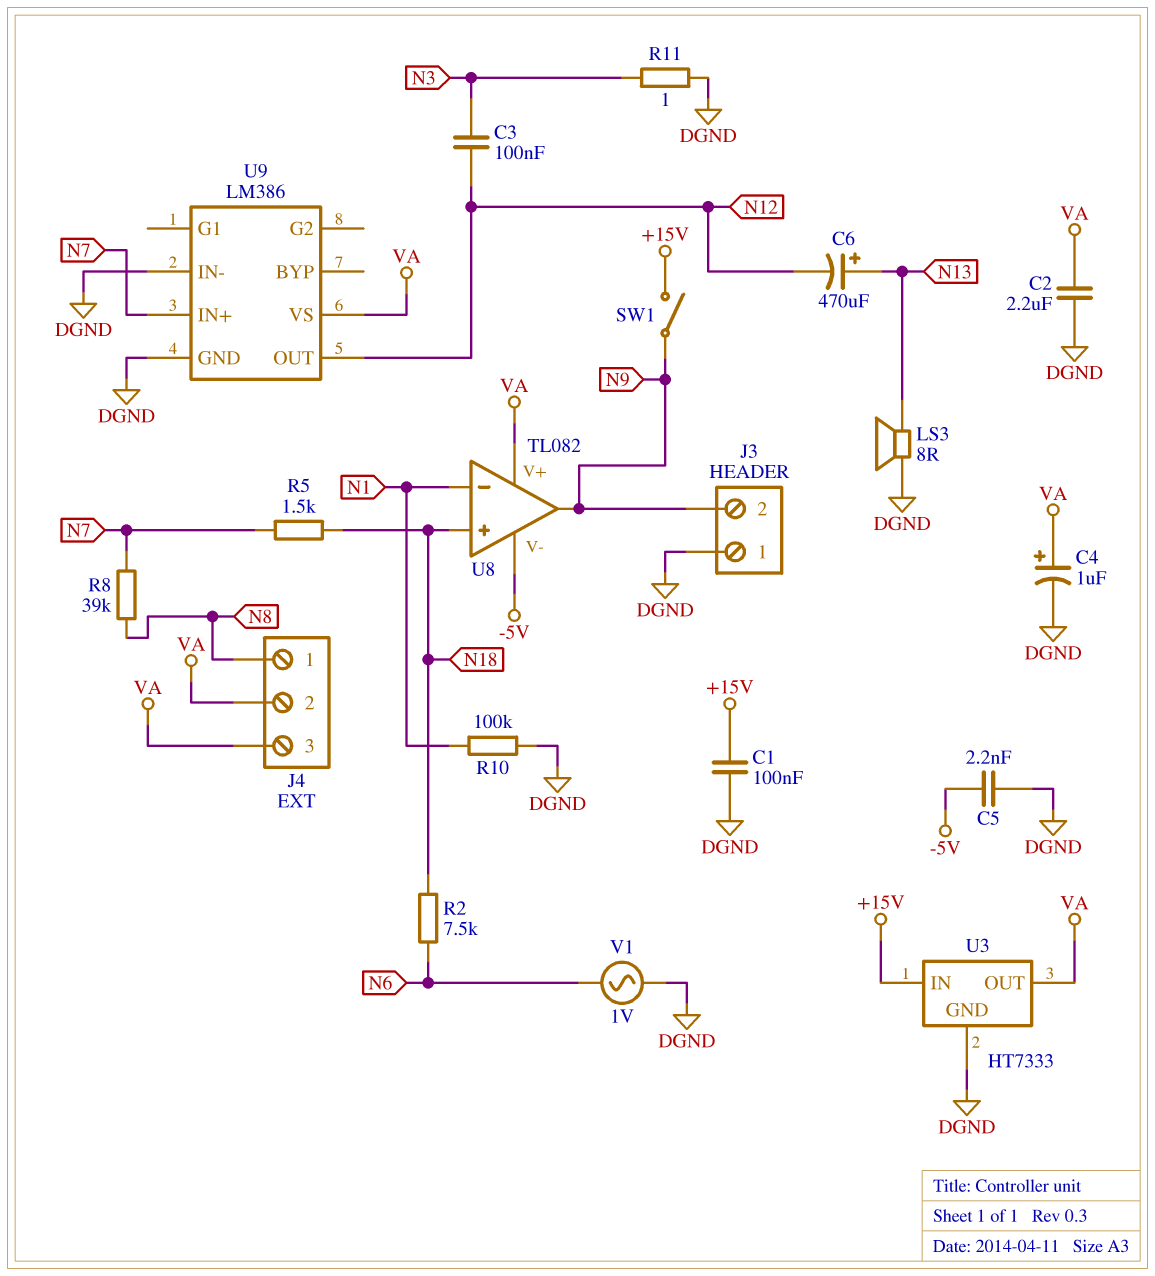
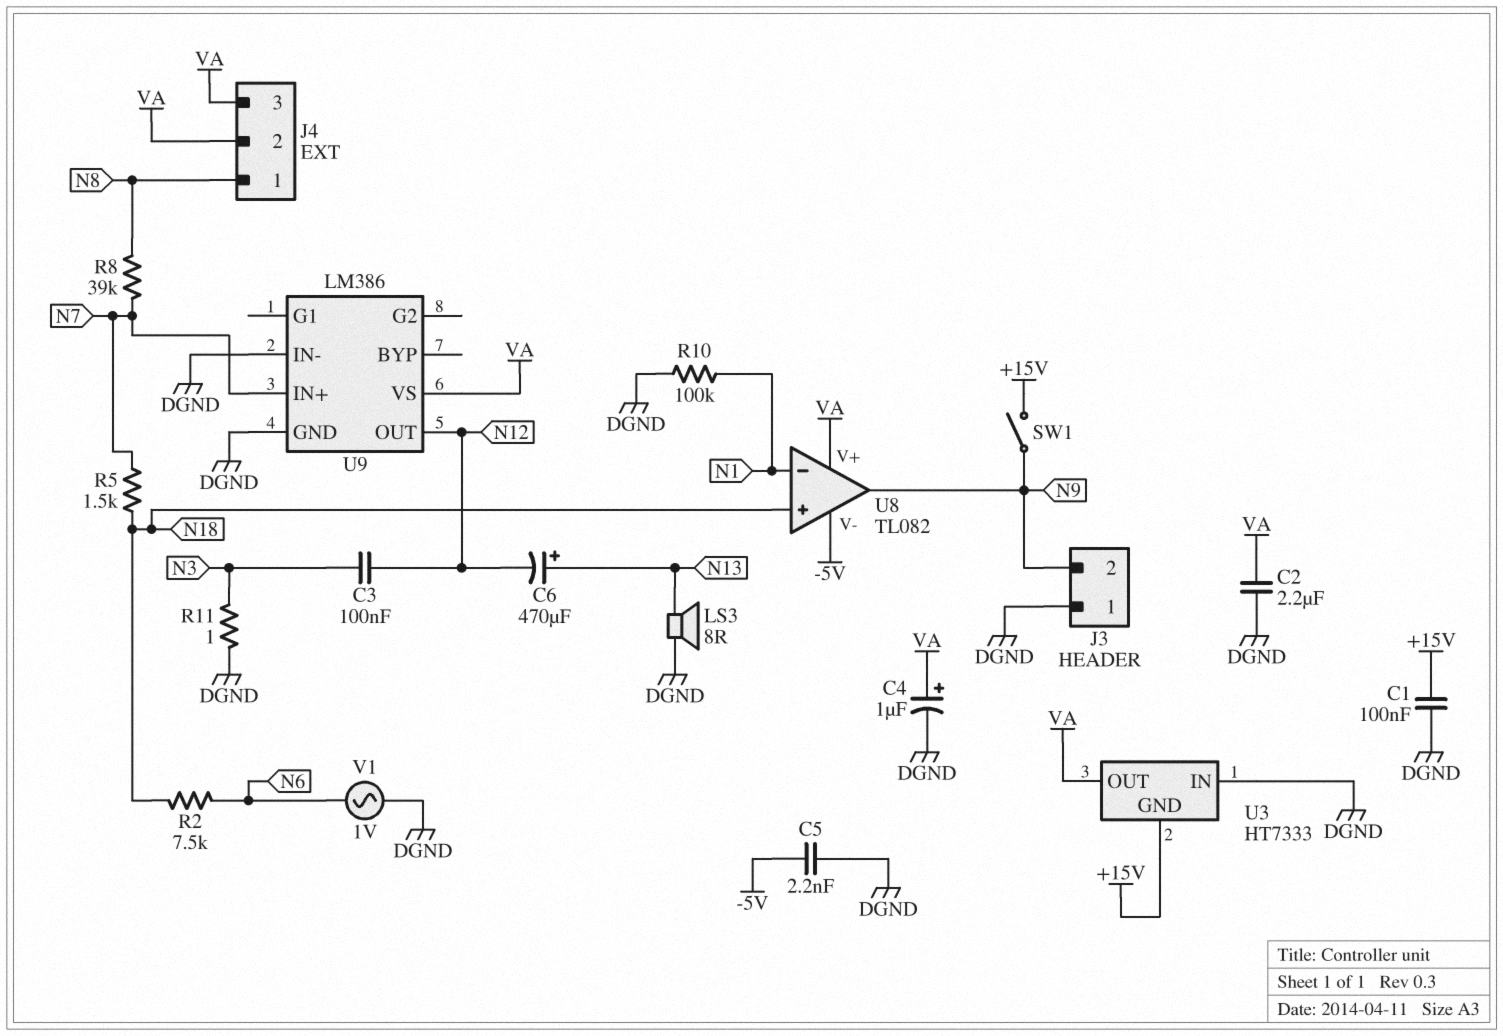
U3 pin GND: DGND -> +15V
U3 pin IN: +15V -> DGND

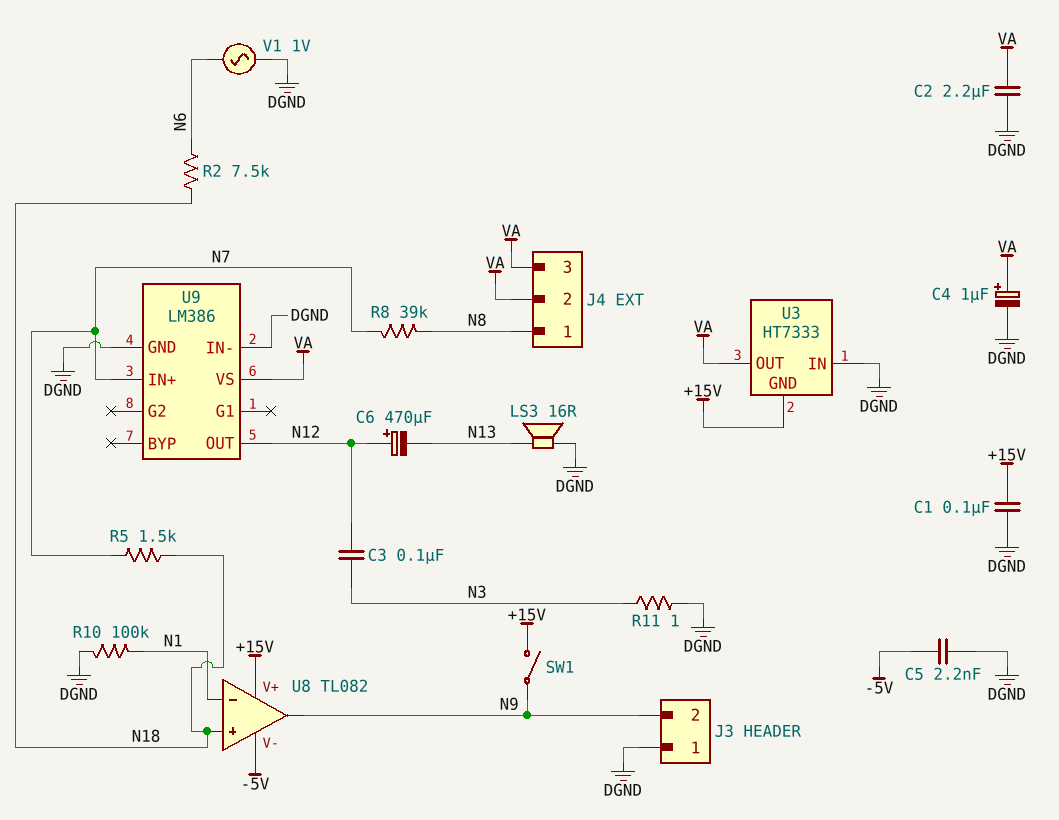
C6: 470uF (plus N13, minus N12) -> 470uF (plus N12, minus N13)
LS3: speaker 8R (DGND, N13) -> speaker 16R (DGND, N13)
U8 pin V+: VA -> +15V

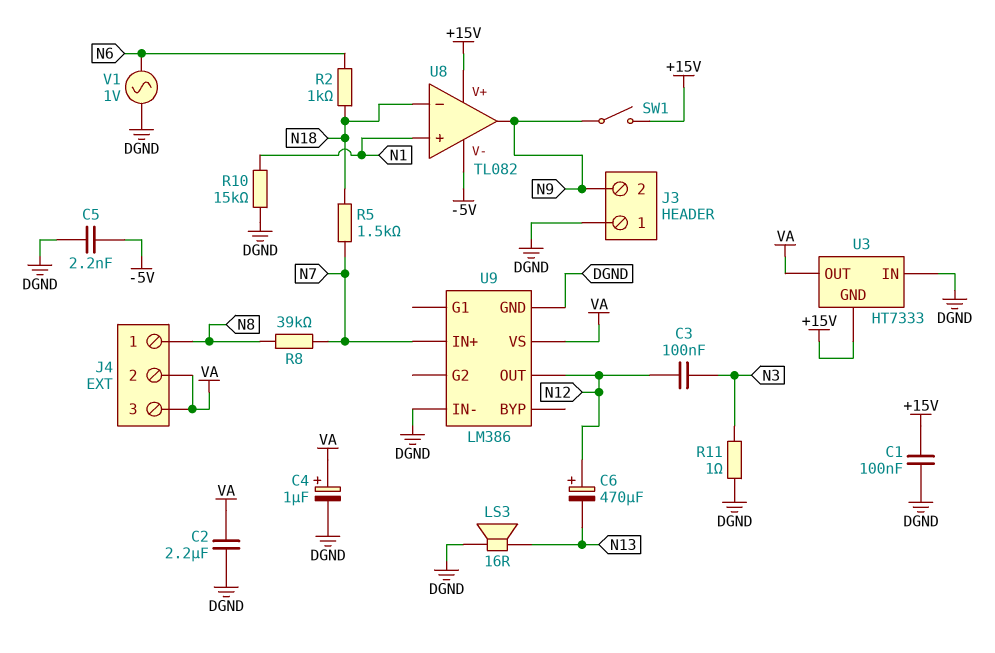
R2: 7.5k (N6, N18) -> 1k (N6, N18)
R10: 100k (DGND, N1) -> 15k (DGND, N1)
U8 pin in+: N18 -> N1
U8 pin in-: N1 -> N18

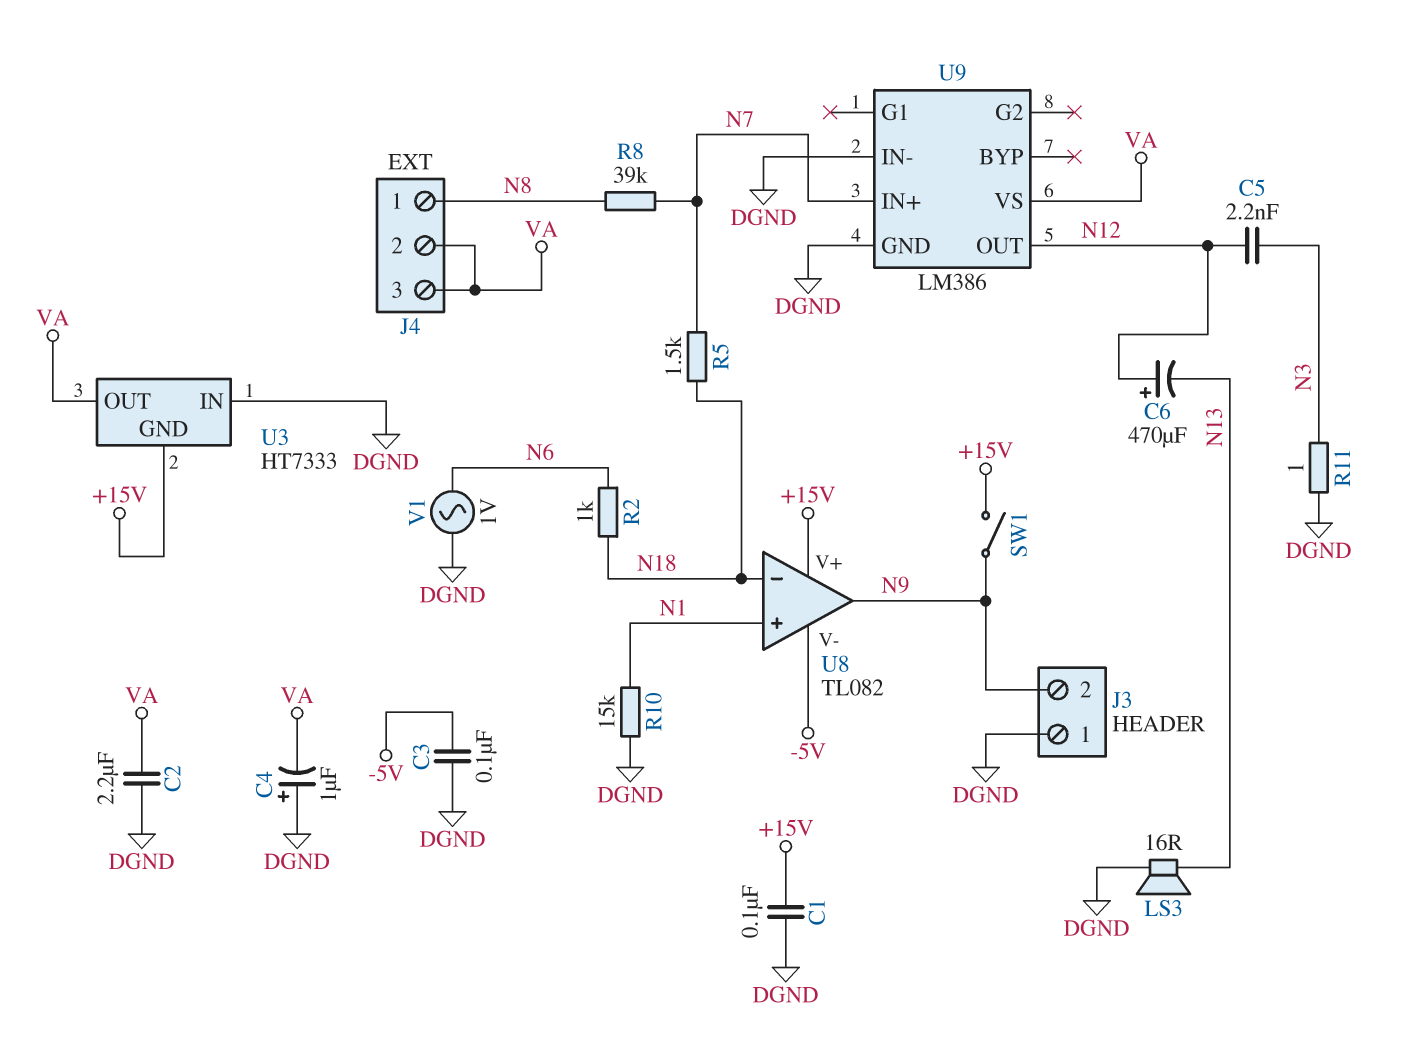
C3: 100nF (N3, N12) -> 100nF (-5V, DGND)
C4: 1uF (plus VA, minus DGND) -> 1uF (plus DGND, minus VA)
C5: 2.2nF (-5V, DGND) -> 2.2nF (N3, N12)

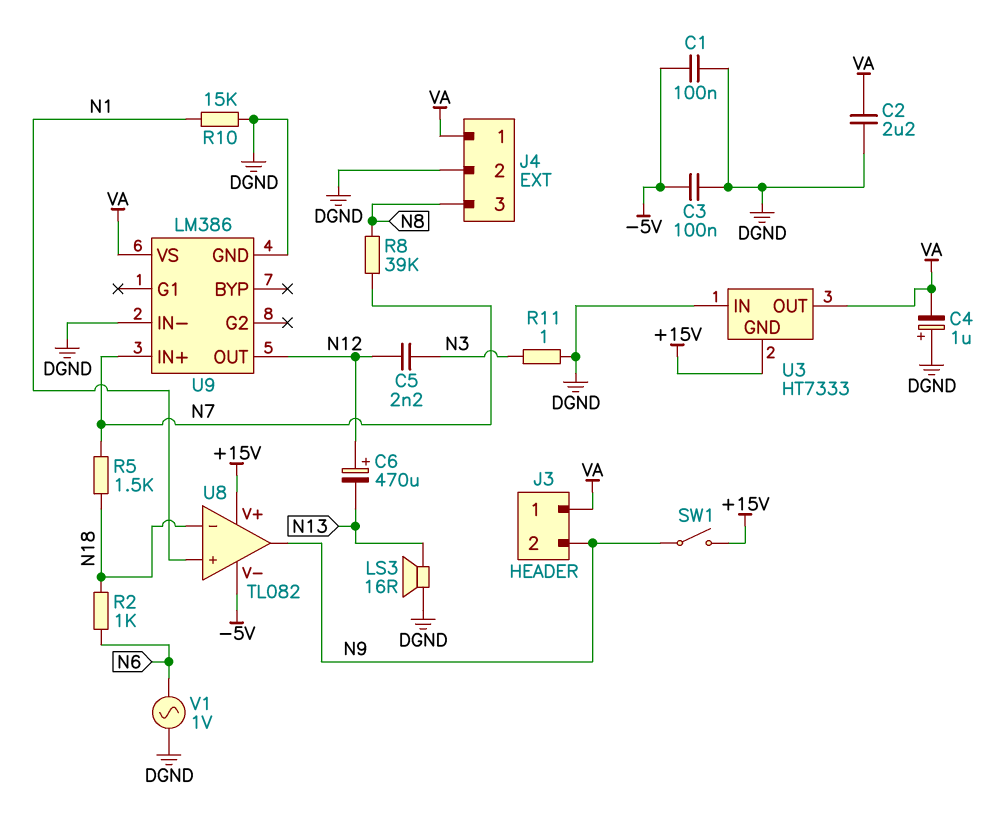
C1: 100nF (+15V, DGND) -> 100nF (-5V, DGND)
J3 pin 1: DGND -> VA
J4 pin 1: N8 -> VA
J4 pin 2: VA -> DGND
J4 pin 3: VA -> N8

